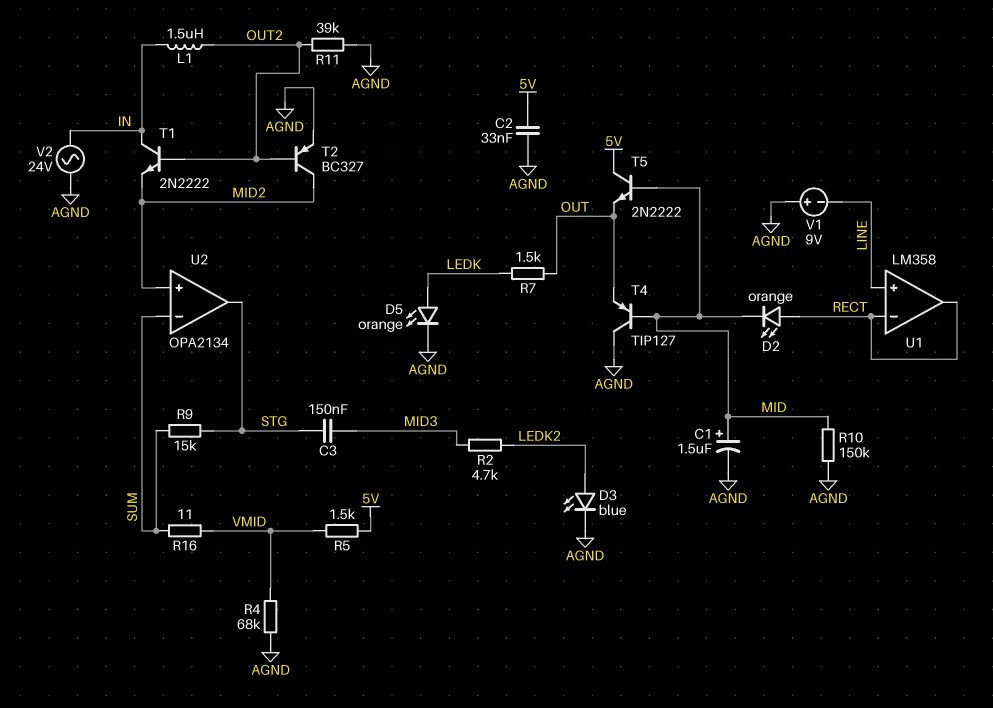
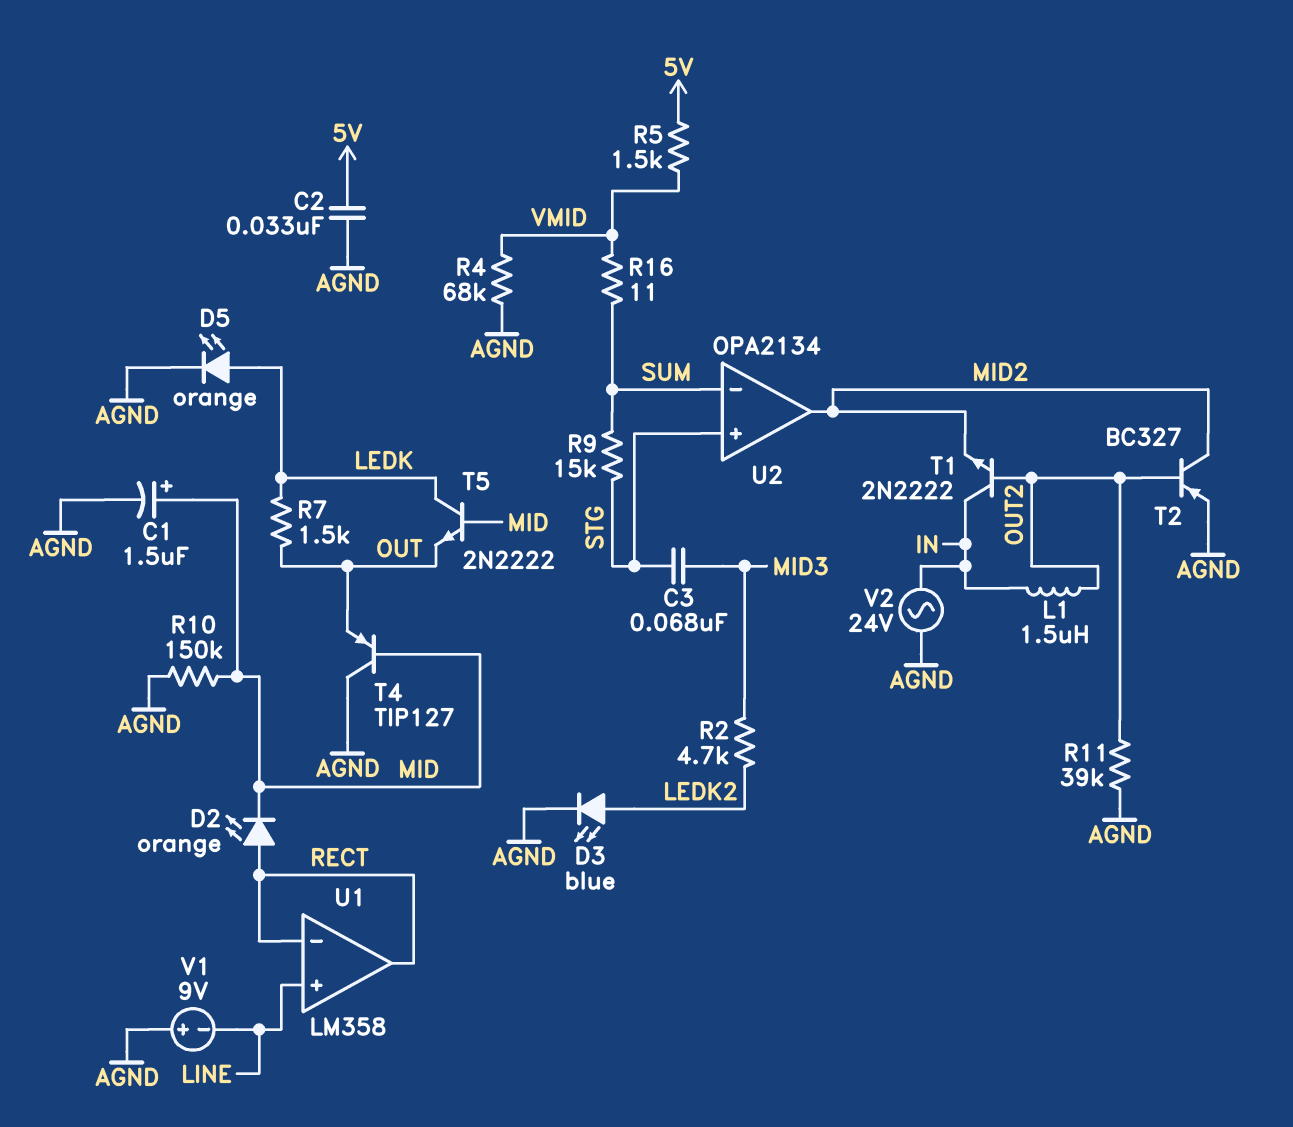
C3: 150nF (MID3, STG) -> 68nF (MID3, STG)
T5: NPN 2N2222 (B MID, C 5V, E OUT) -> NPN 2N2222 (B MID, C LEDK, E OUT)
U2 pin in+: MID2 -> STG
U2 pin out: STG -> MID2

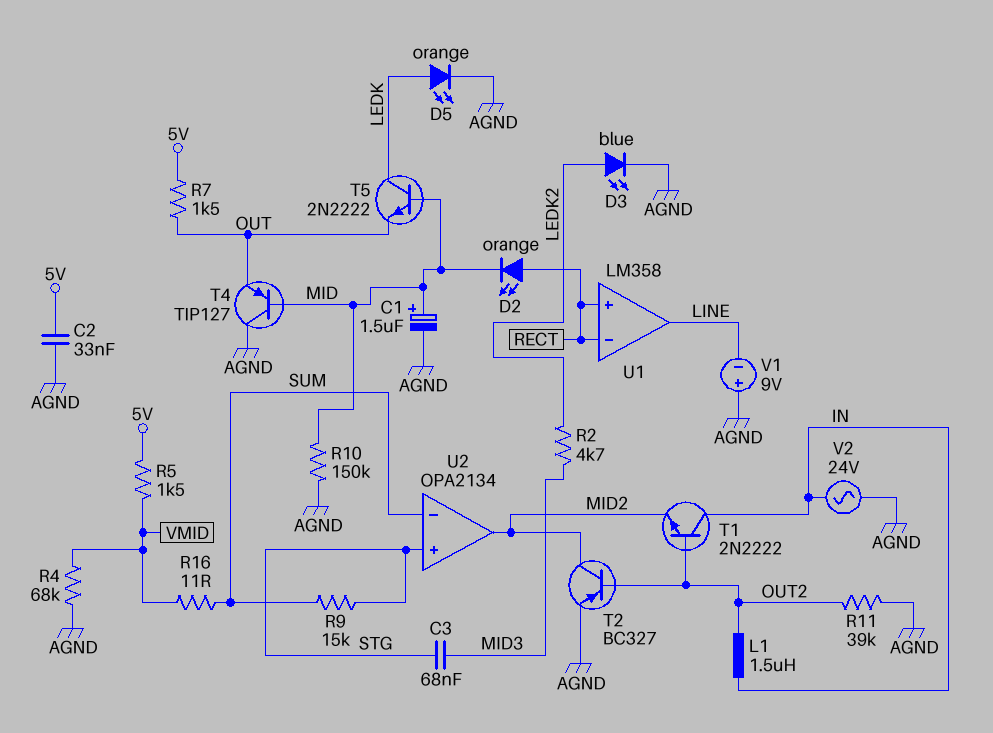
R7: 1.5k (LEDK, OUT) -> 1.5k (5V, OUT)
U1 pin in+: LINE -> RECT
U1 pin out: RECT -> LINE

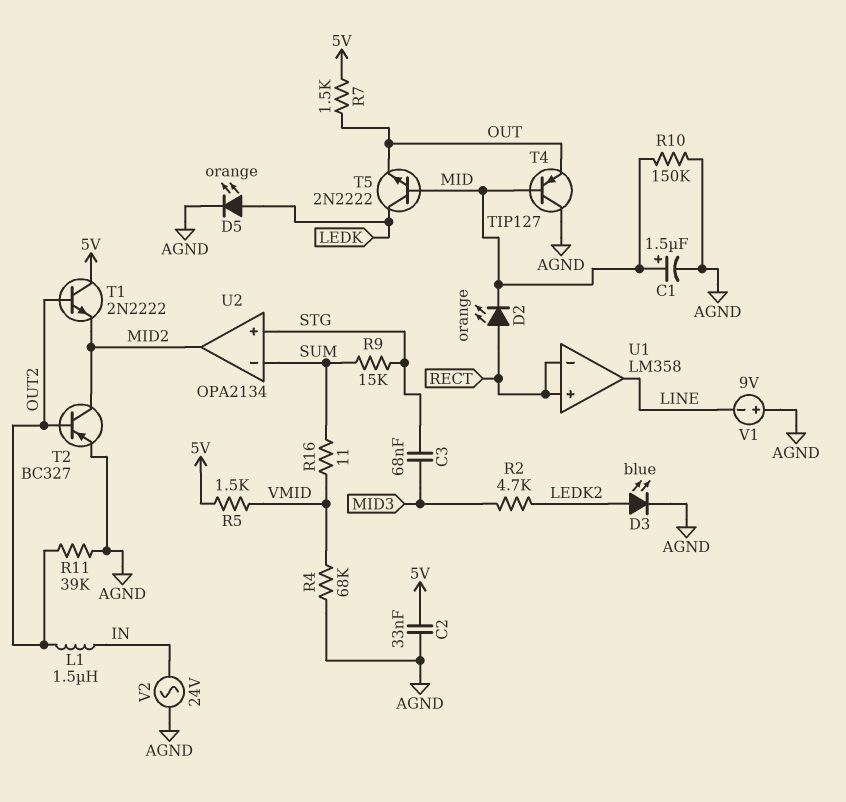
T1: NPN 2N2222 (B OUT2, C IN, E MID2) -> NPN 2N2222 (B OUT2, C 5V, E MID2)

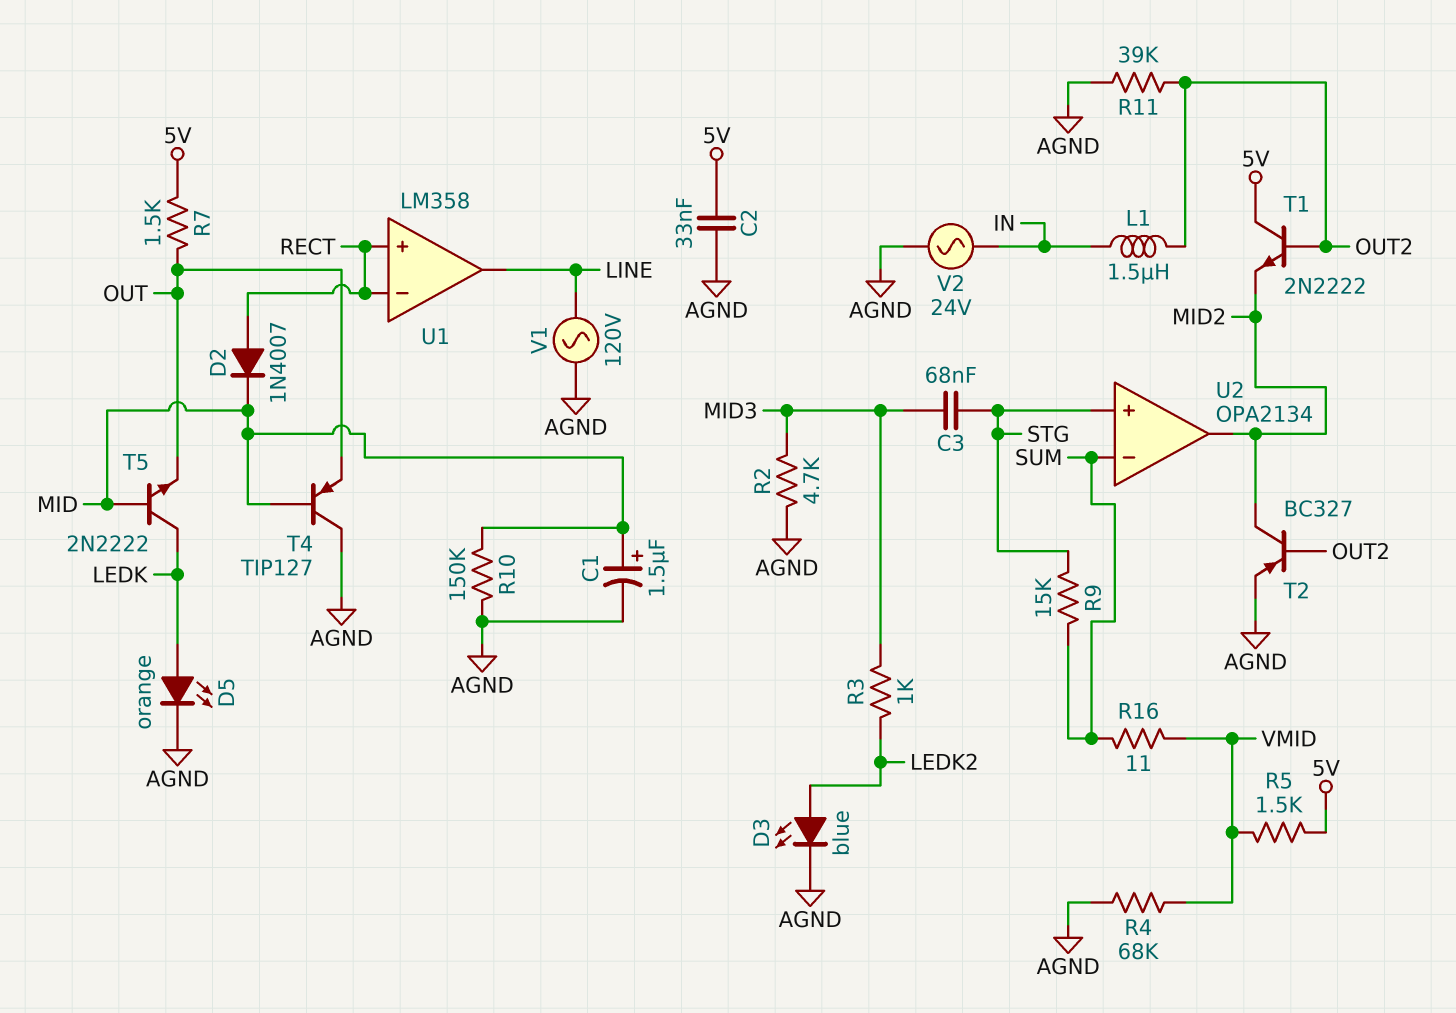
D2: LED orange (A RECT, K MID) -> diode 1N4007 (A RECT, K MID)
R2: 4.7k (LEDK2, MID3) -> 4.7k (AGND, MID3)
R3: none -> 1k (LEDK2, MID3)
V1: 9V (plus AGND, minus LINE) -> AC 120V (AGND, LINE)

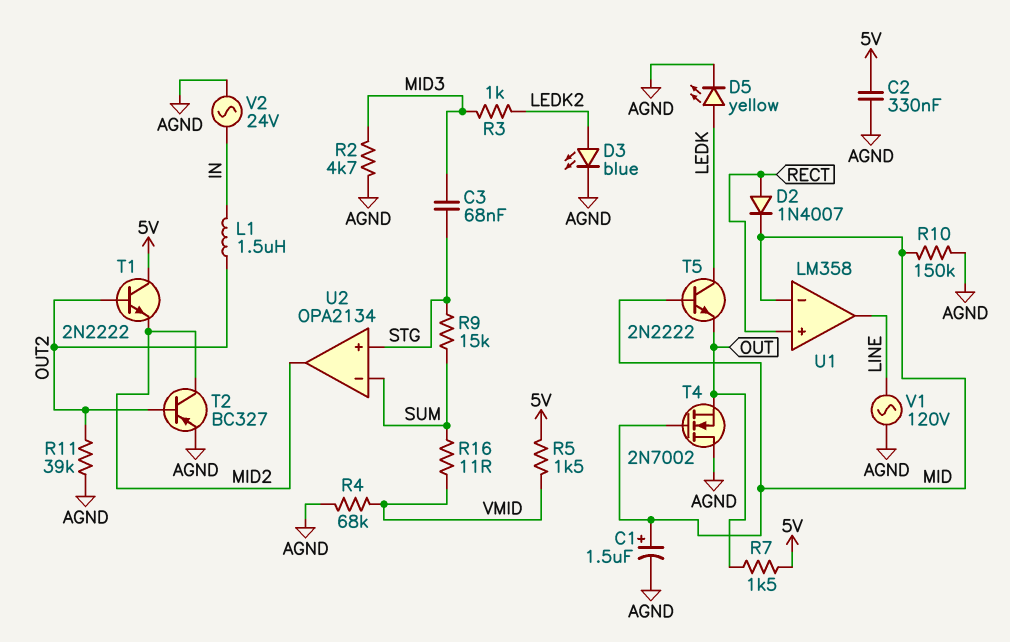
C2: 33nF (5V, AGND) -> 330nF (5V, AGND)
D5: LED orange (A LEDK, K AGND) -> LED yellow (A LEDK, K AGND)
T4: PNP TIP127 (B MID, C AGND, E OUT) -> NMOS 2N7002 (G MID, D AGND, S OUT)
U1 pin in-: RECT -> MID

